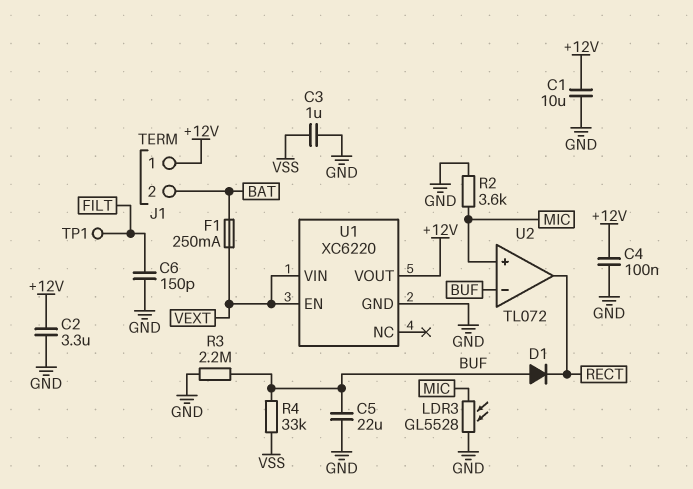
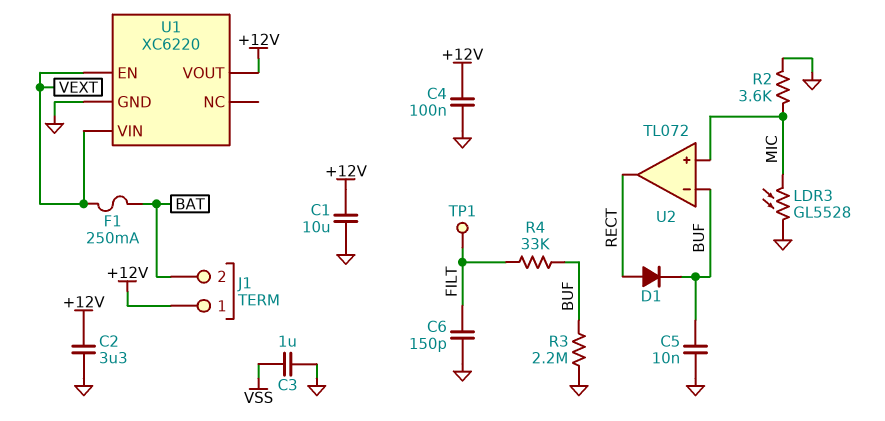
C5: 22uF (BUF, GND) -> 10nF (BUF, GND)
D1: diode (A BUF, K RECT) -> diode (A RECT, K BUF)
R4: 33k (BUF, VSS) -> 33k (BUF, FILT)

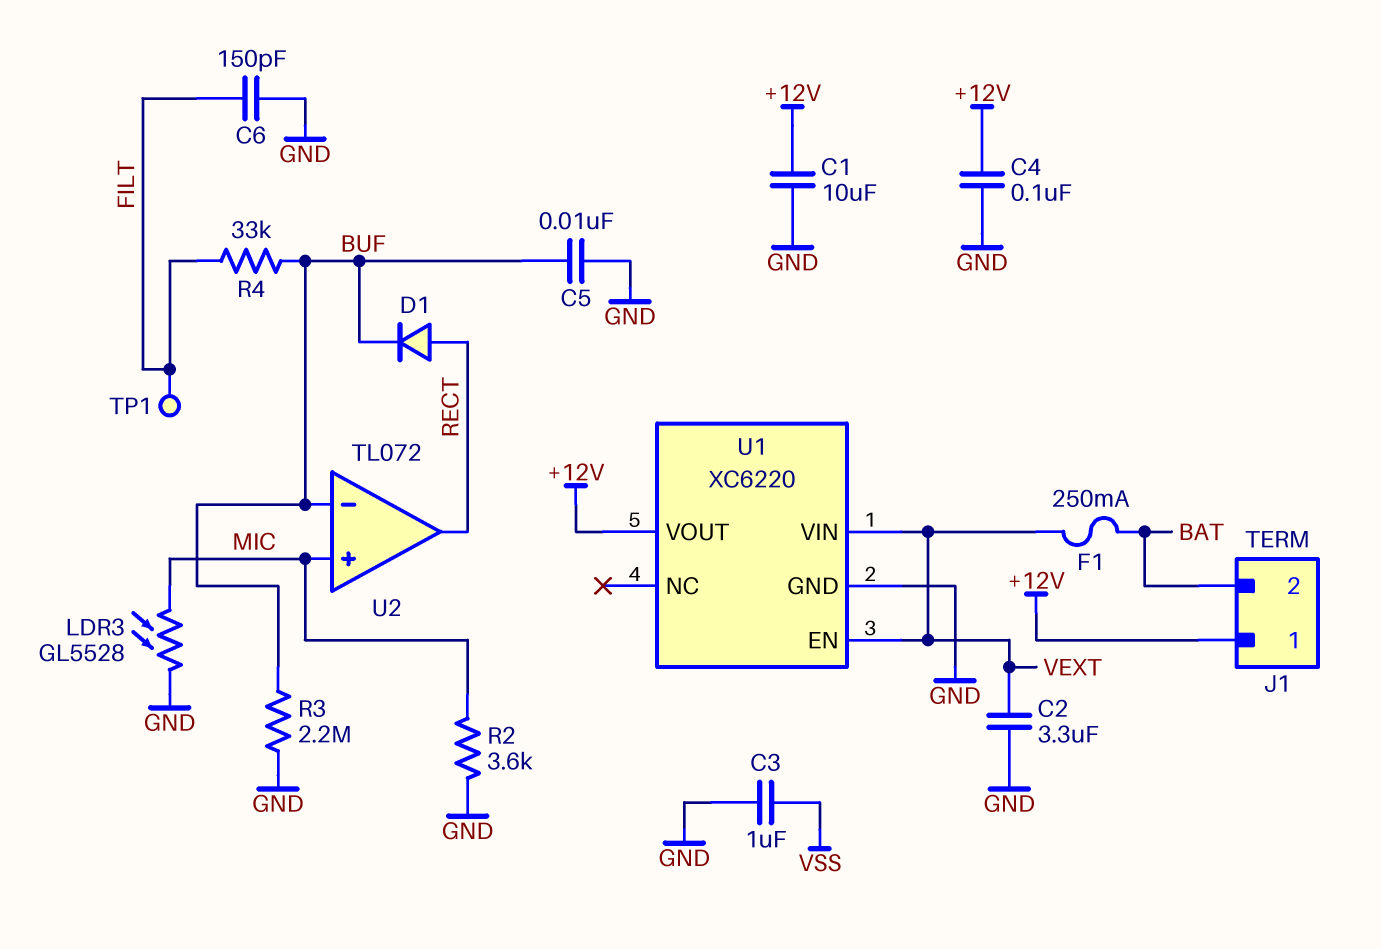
C2: 3.3uF (+12V, GND) -> 3.3uF (GND, VEXT)

